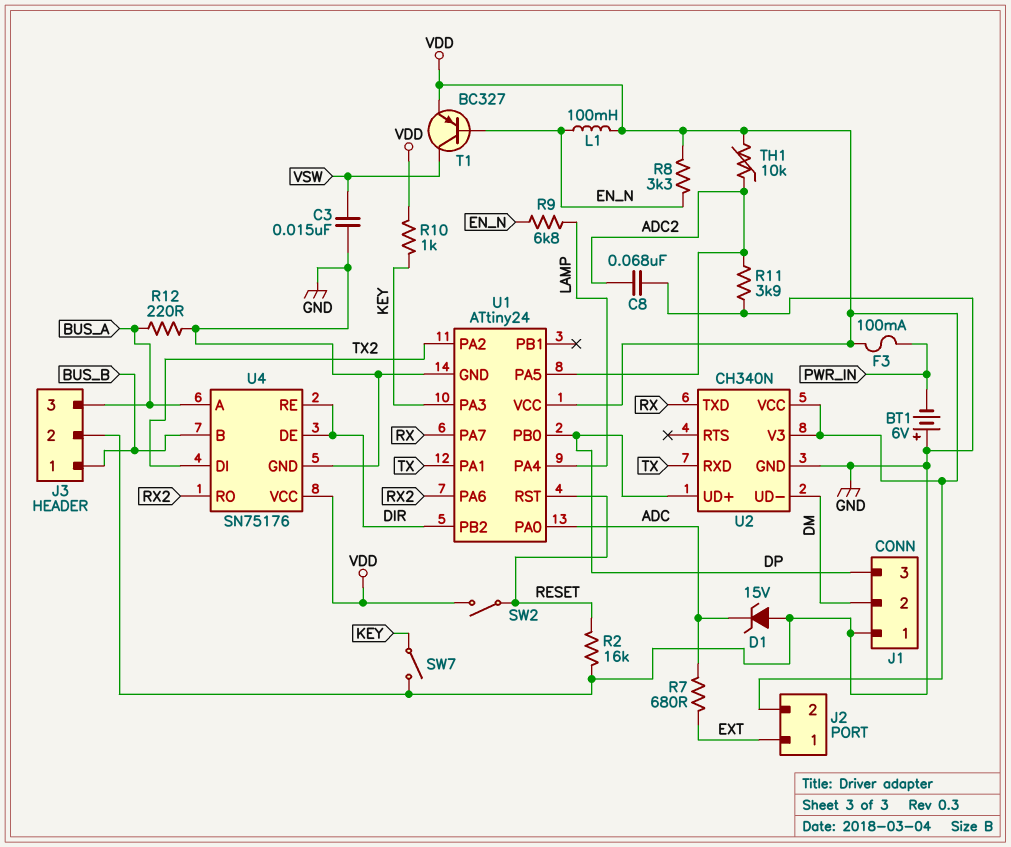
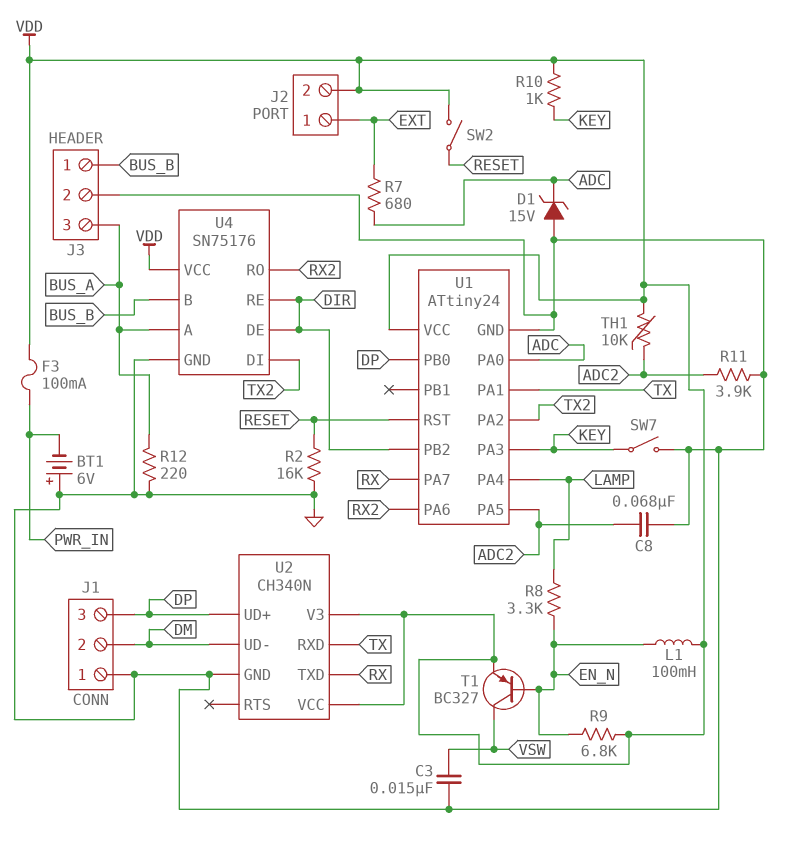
R8: 3.3k (EN_N, VDD) -> 3.3k (EN_N, LAMP)
R9: 6.8k (EN_N, LAMP) -> 6.8k (EN_N, VDD)

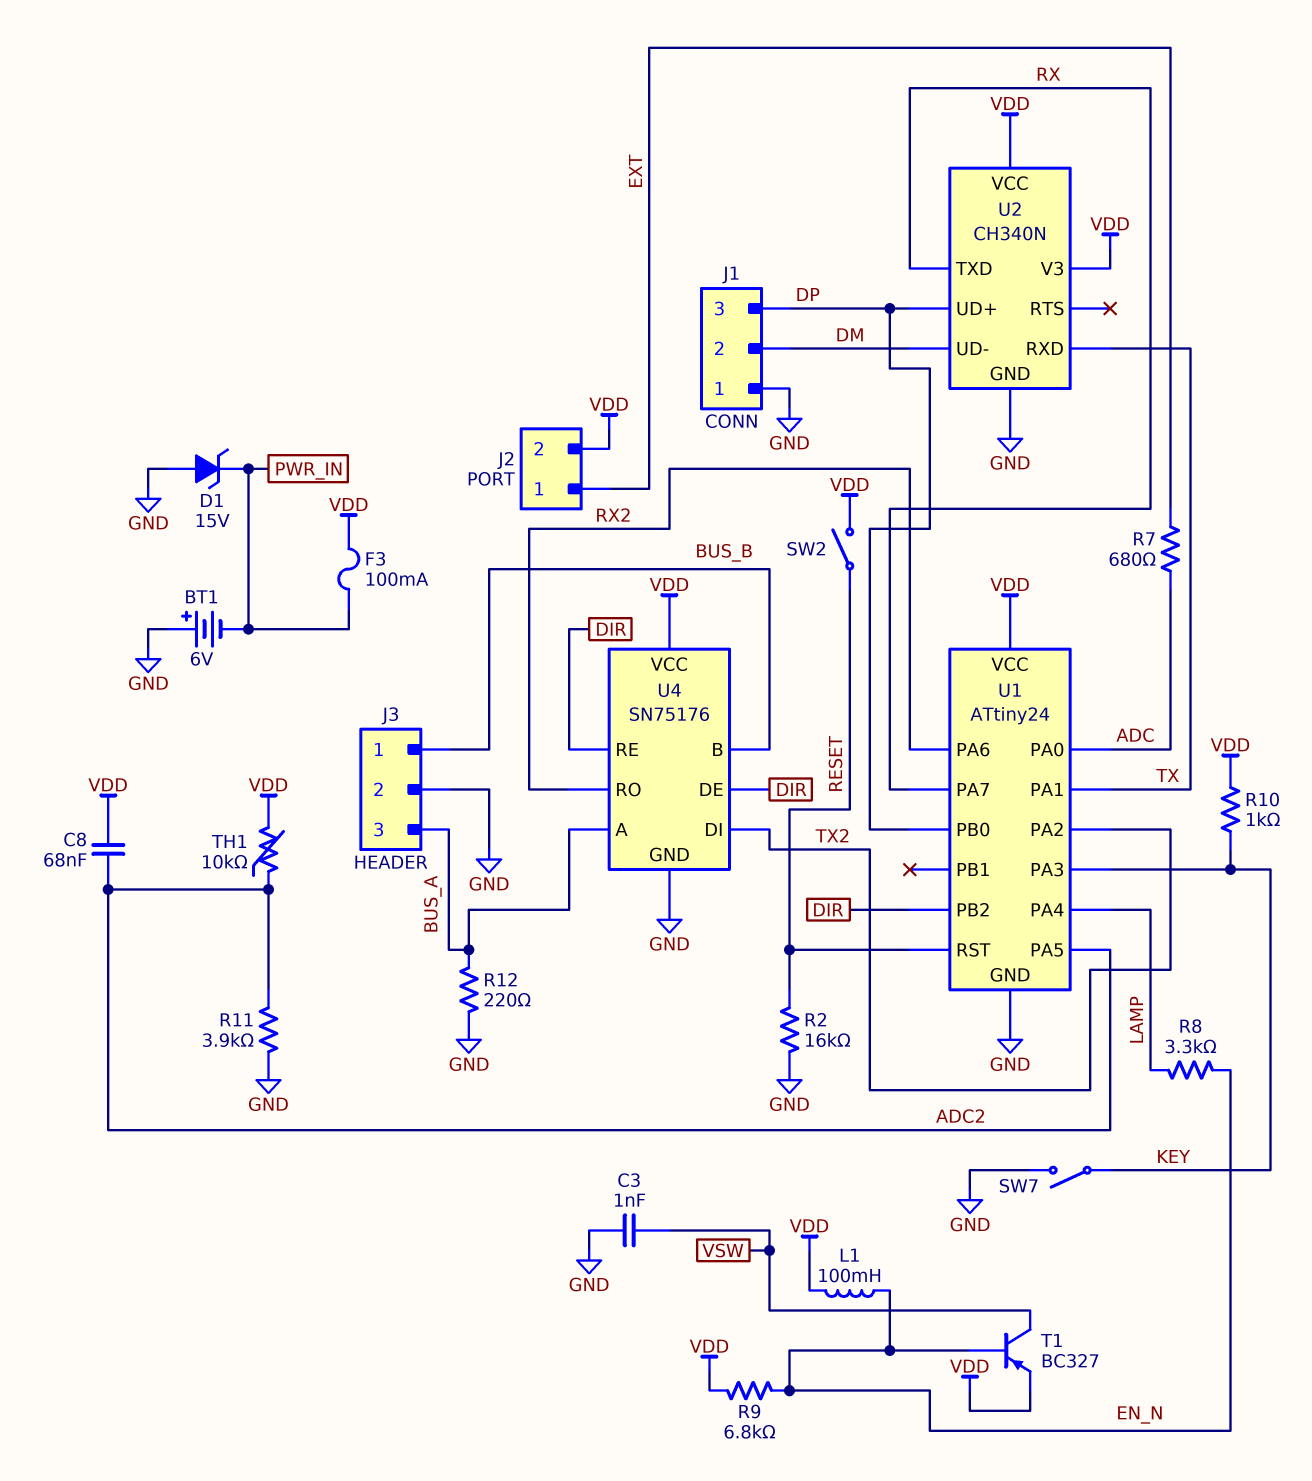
C3: 15nF (GND, VSW) -> 1nF (GND, VSW)
C8: 68nF (ADC2, GND) -> 68nF (ADC2, VDD)
D1: zener 15V (A GND, K ADC) -> zener 15V (A GND, K PWR_IN)

